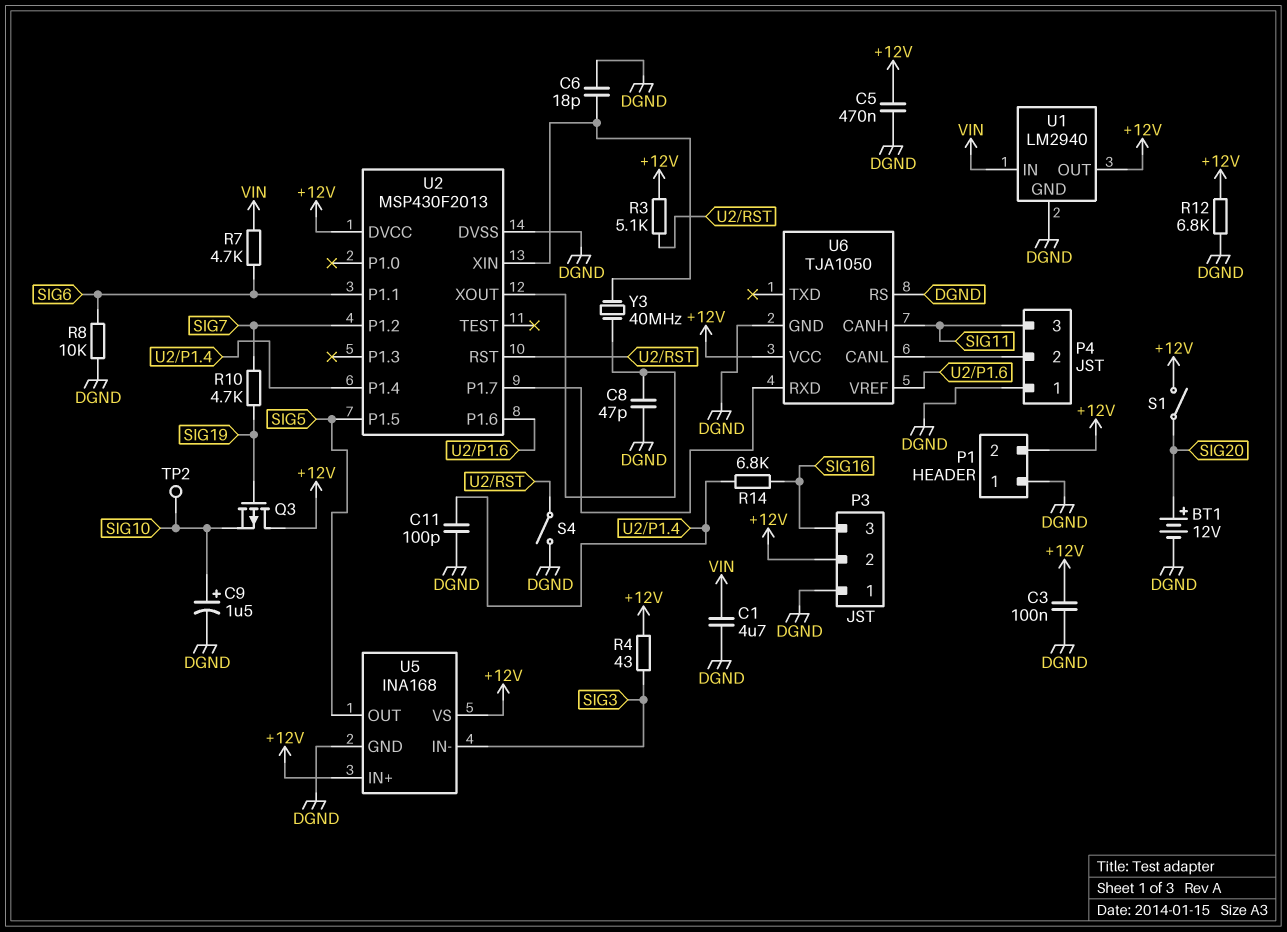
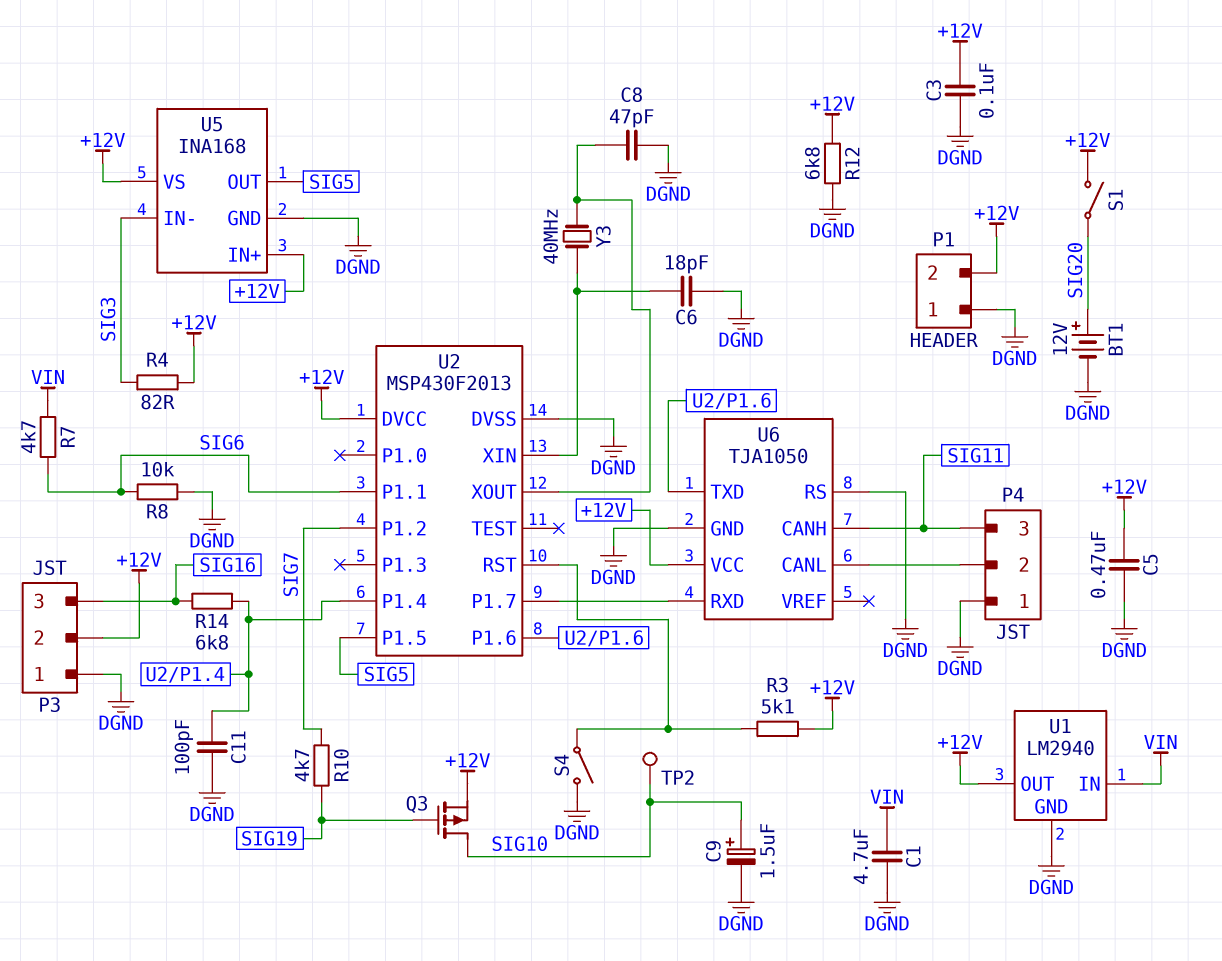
Q3: PMOS (G SIG19, D +12V, S SIG10) -> PMOS (G SIG19, D SIG10, S +12V)
R4: 43 (+12V, SIG3) -> 82 (+12V, SIG3)
U6 pin TXD: none -> U2/P1.6
U6 pin VREF: U2/P1.6 -> none

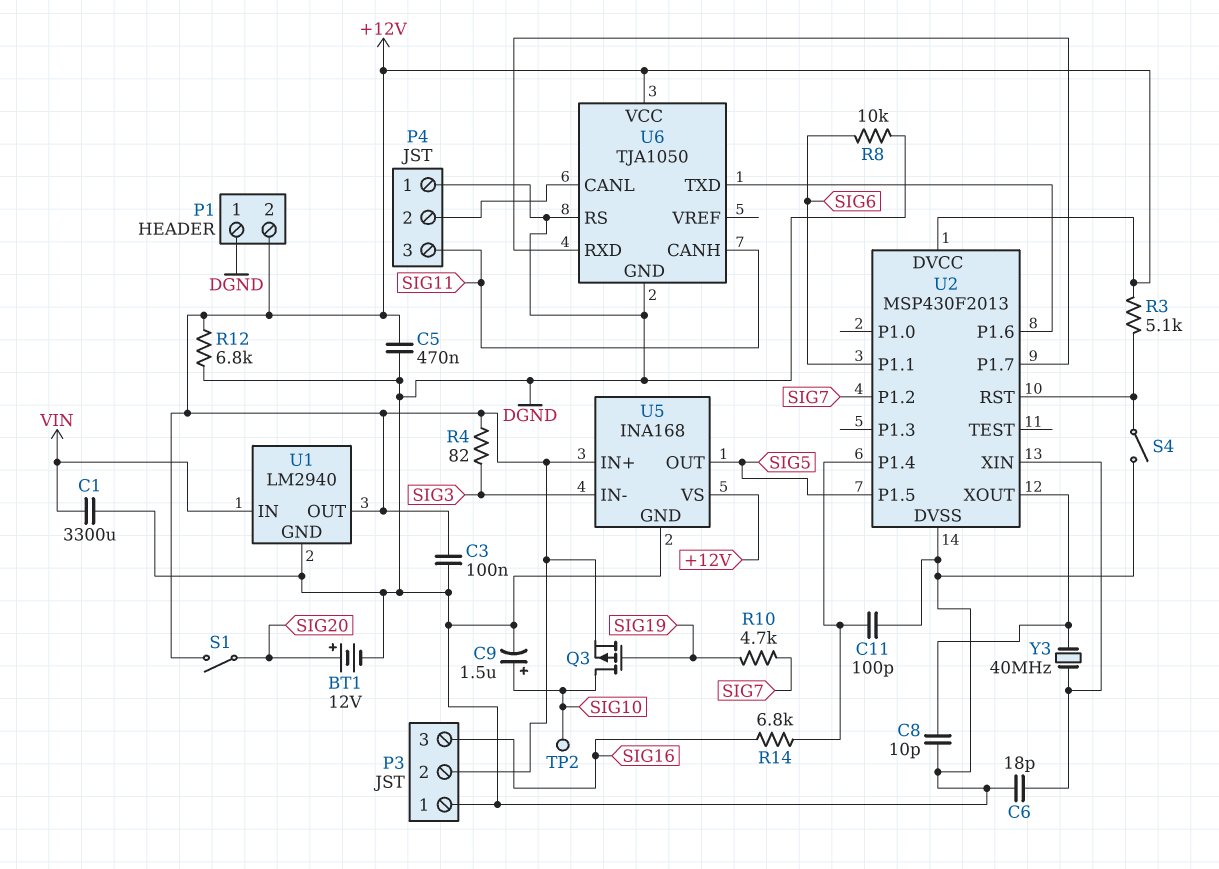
C1: 4.7uF (DGND, VIN) -> 3300uF (DGND, VIN)
C8: 47pF (DGND, U2/XOUT) -> 10pF (DGND, U2/XOUT)
R7: 4.7k (SIG6, VIN) -> none

